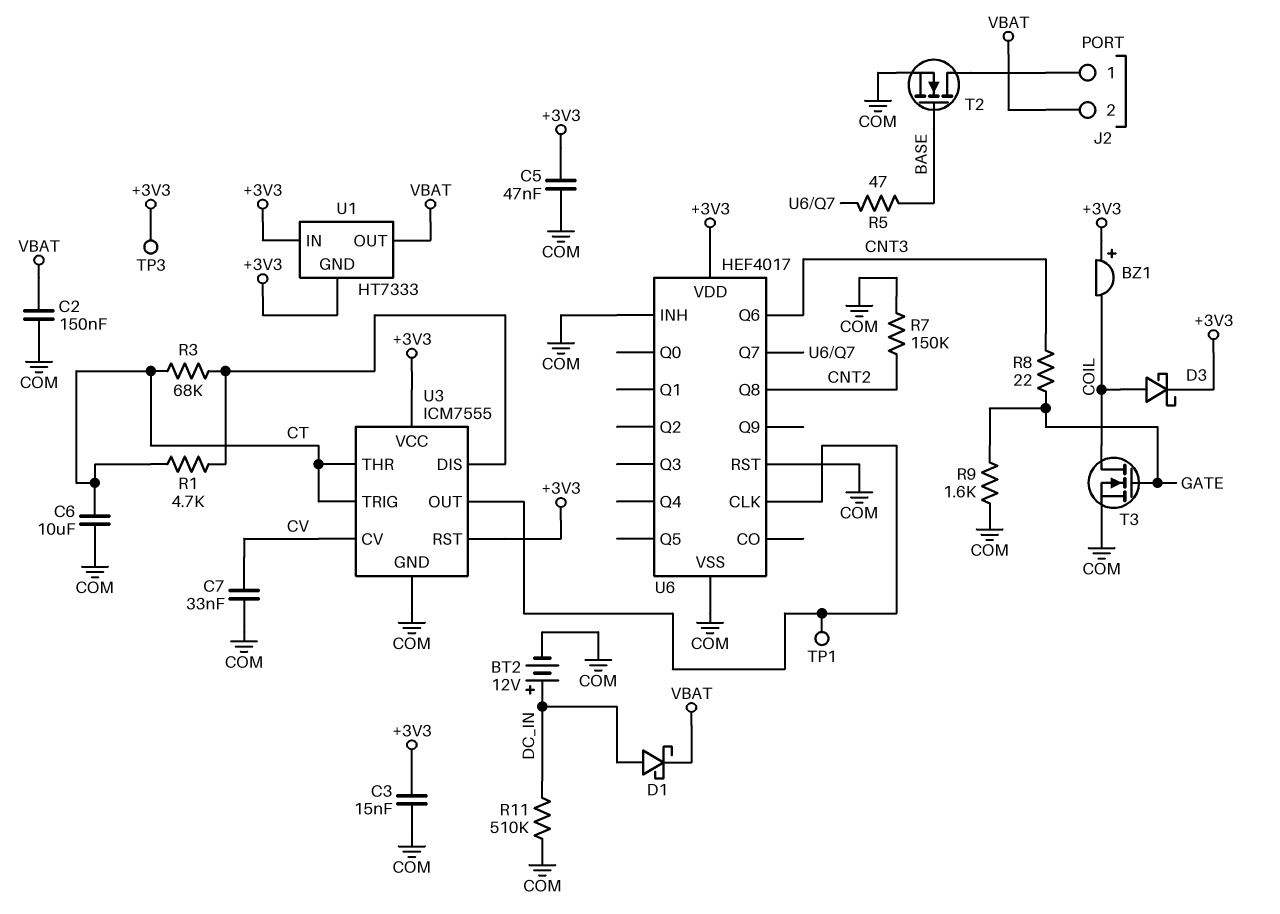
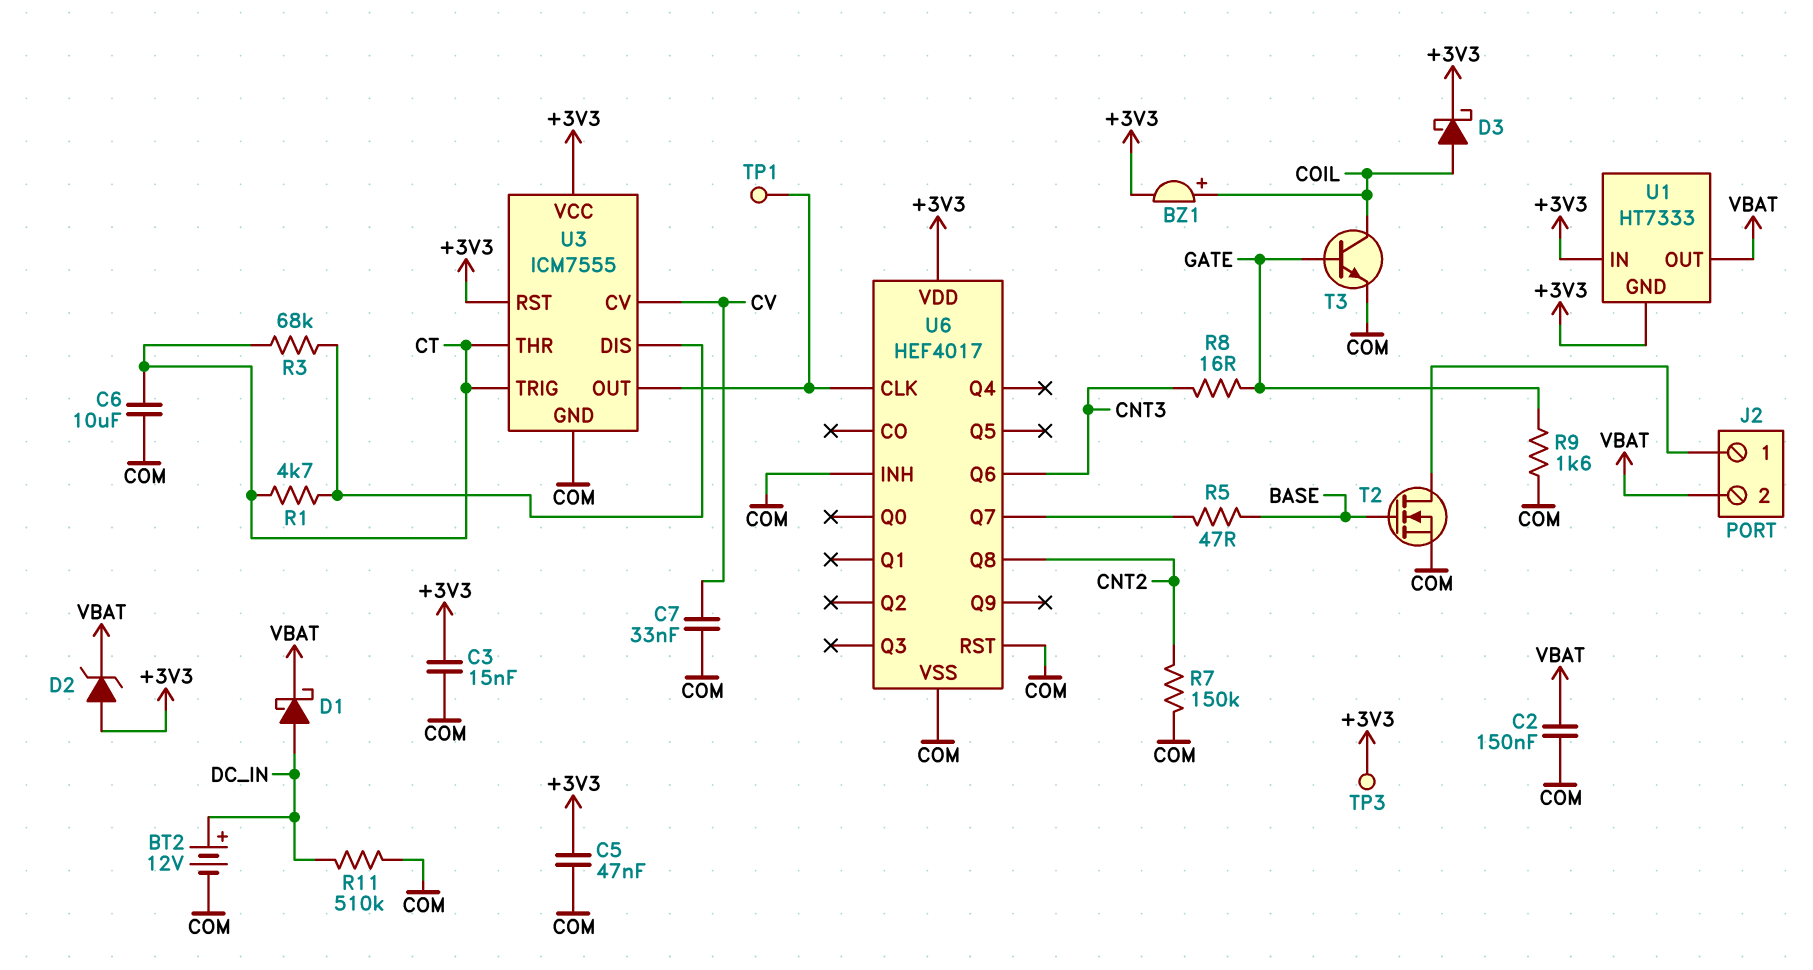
BZ1: buzzer (plus +3V3, minus COIL) -> buzzer (plus COIL, minus +3V3)
D2: none -> zener (A +3V3, K VBAT)
R8: 22 (CNT3, GATE) -> 16 (CNT3, GATE)
T3: NMOS (G GATE, D COIL, S COM) -> NPN (B GATE, C COIL, E COM)

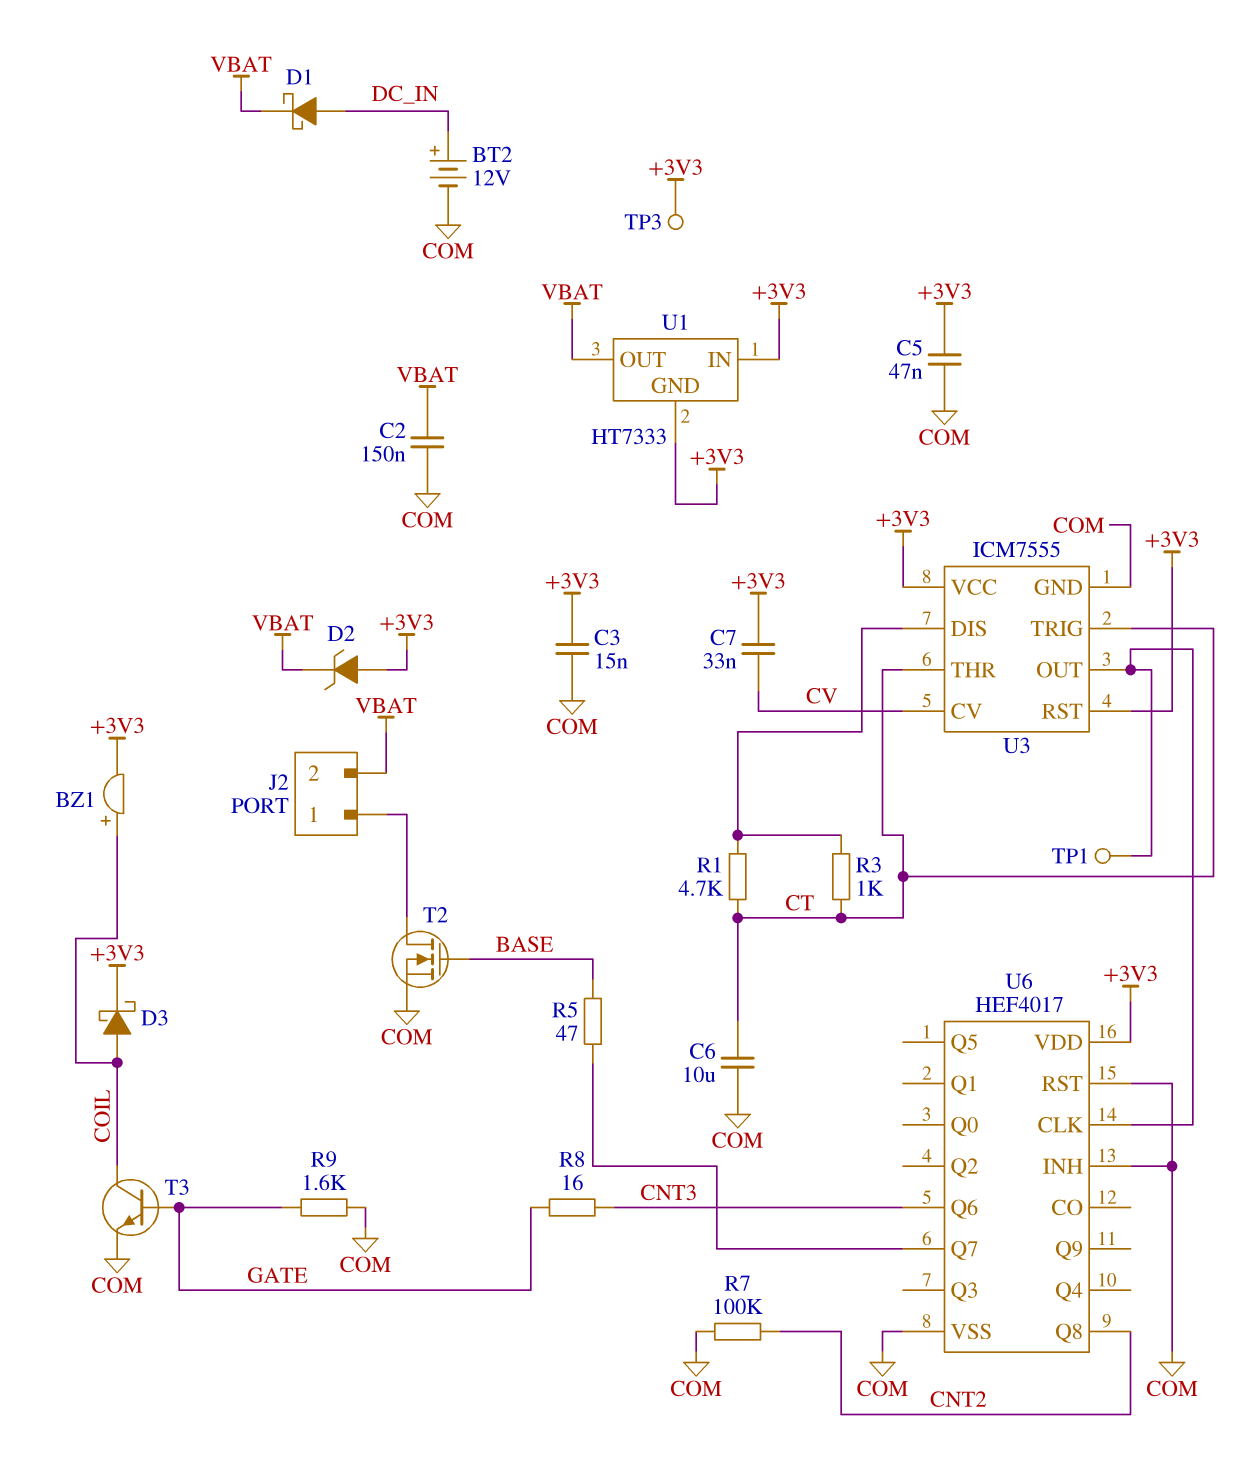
C7: 33nF (COM, CV) -> 33nF (+3V3, CV)
R3: 68k (CT, U3/DIS) -> 1k (CT, U3/DIS)
R7: 150k (CNT2, COM) -> 100k (CNT2, COM)
R11: 510k (COM, DC_IN) -> none

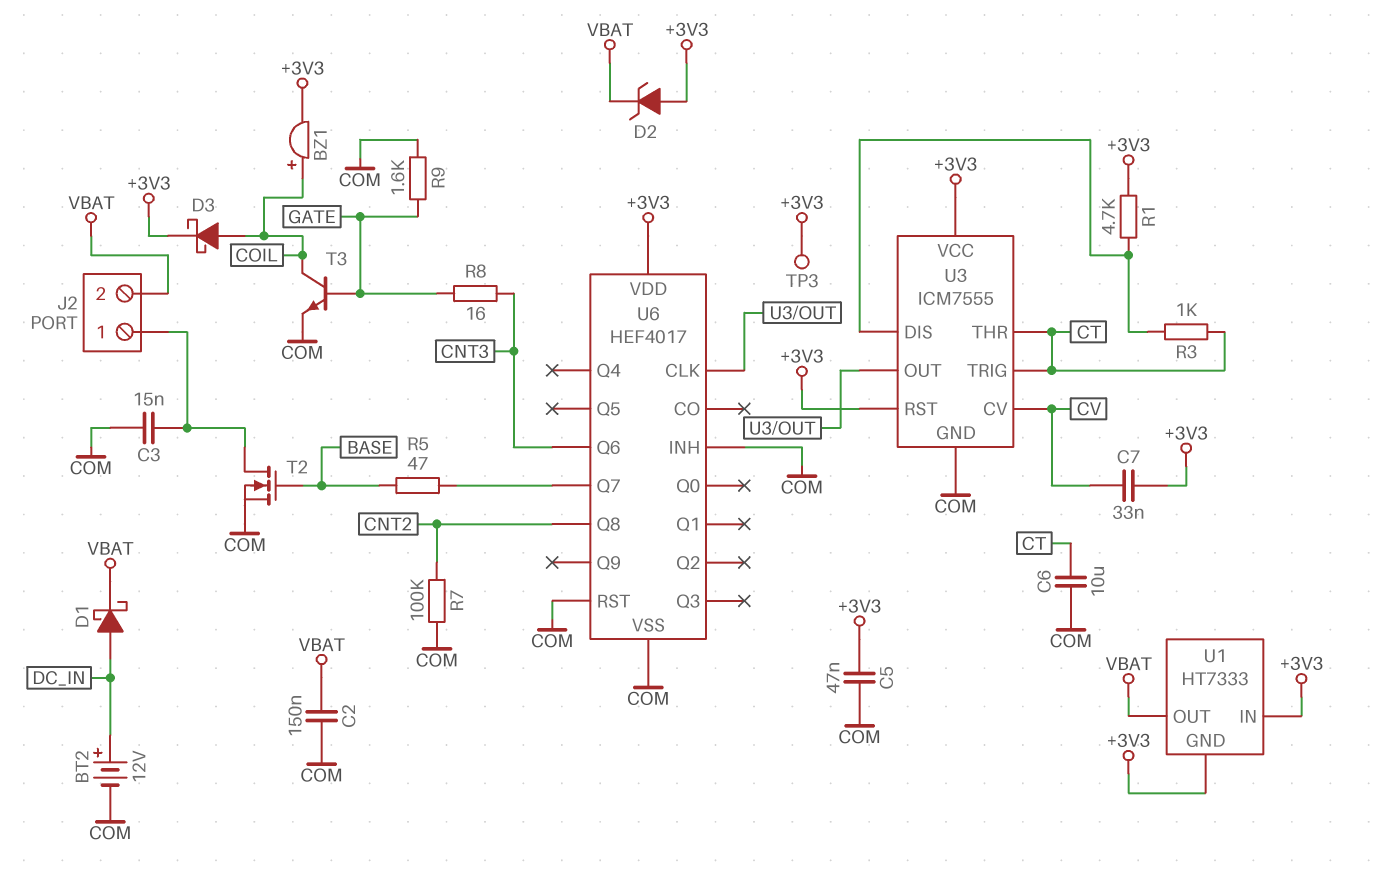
C3: 15nF (+3V3, COM) -> 15nF (COM, J2/1)
R1: 4.7k (CT, U3/DIS) -> 4.7k (+3V3, U3/DIS)
TP1: test point (U3/OUT) -> none

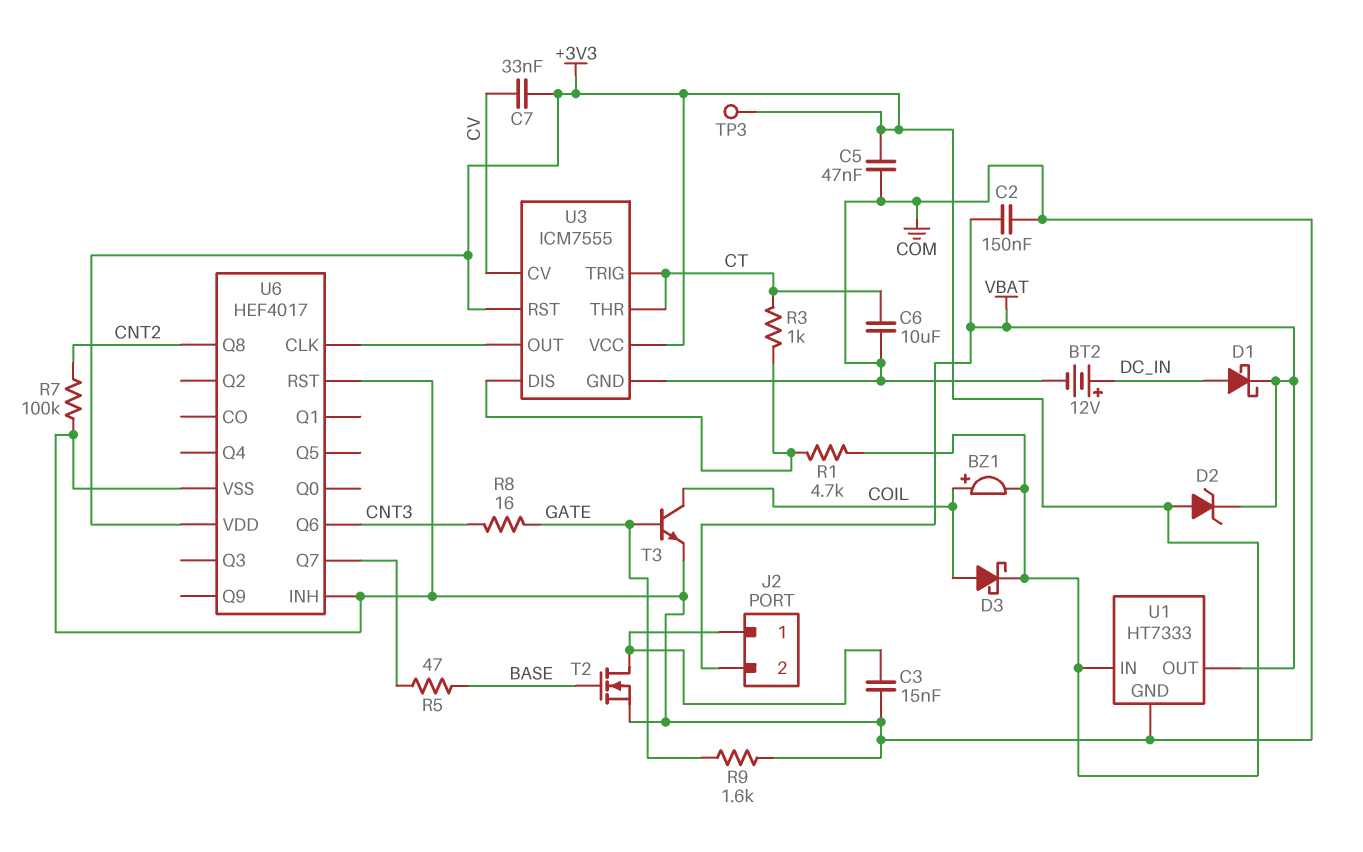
U1 pin GND: +3V3 -> COM

